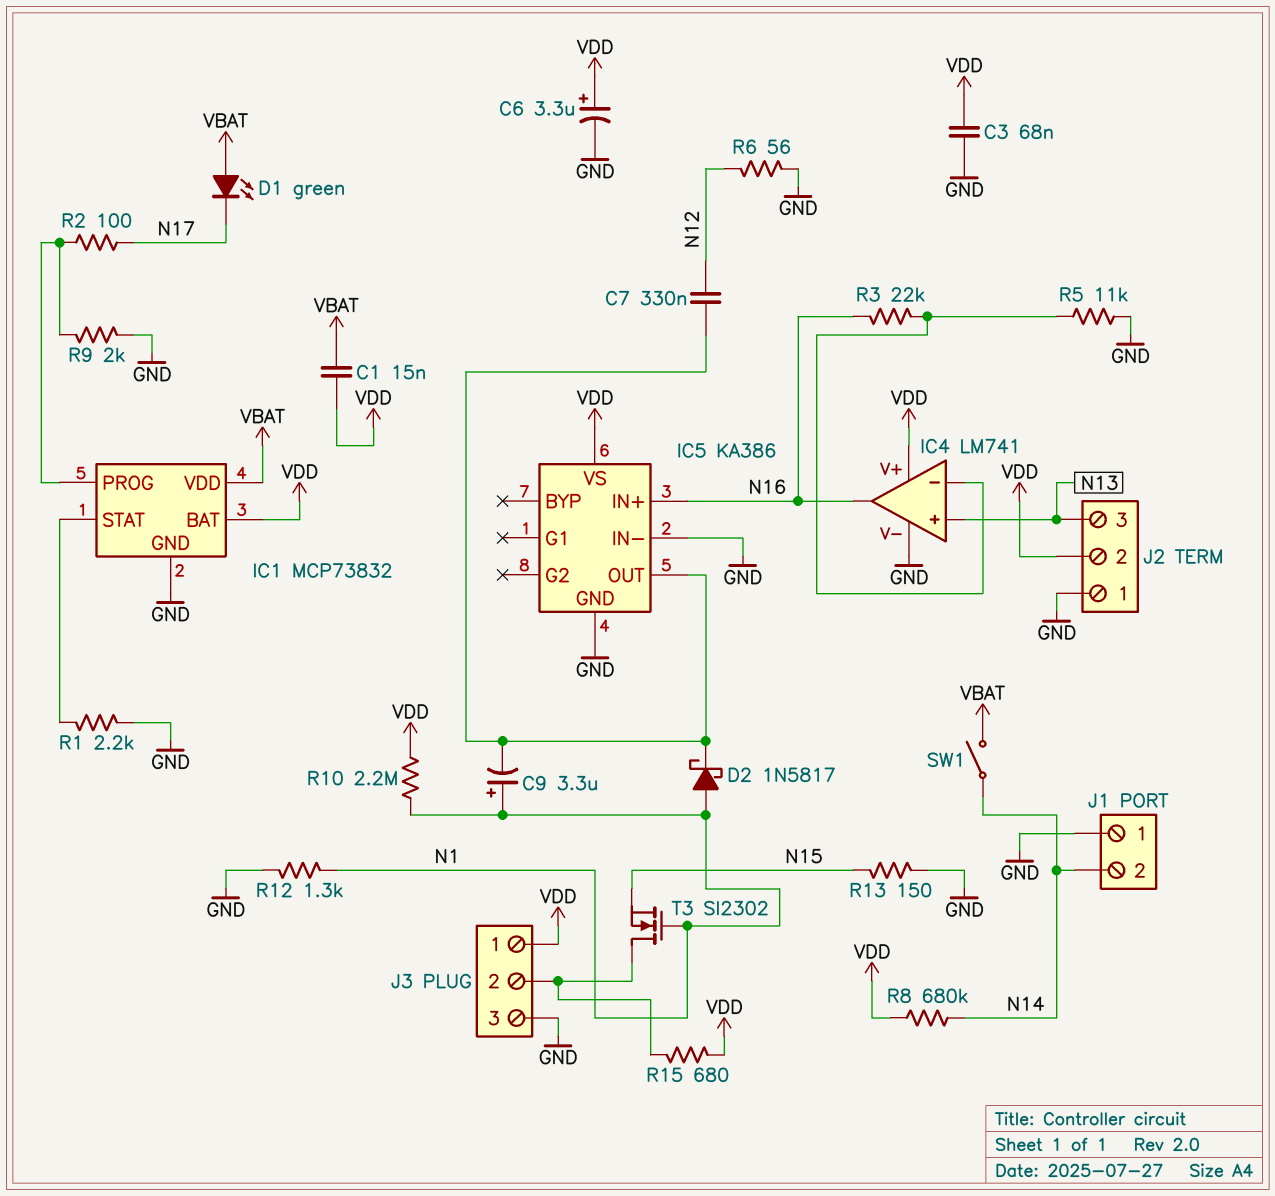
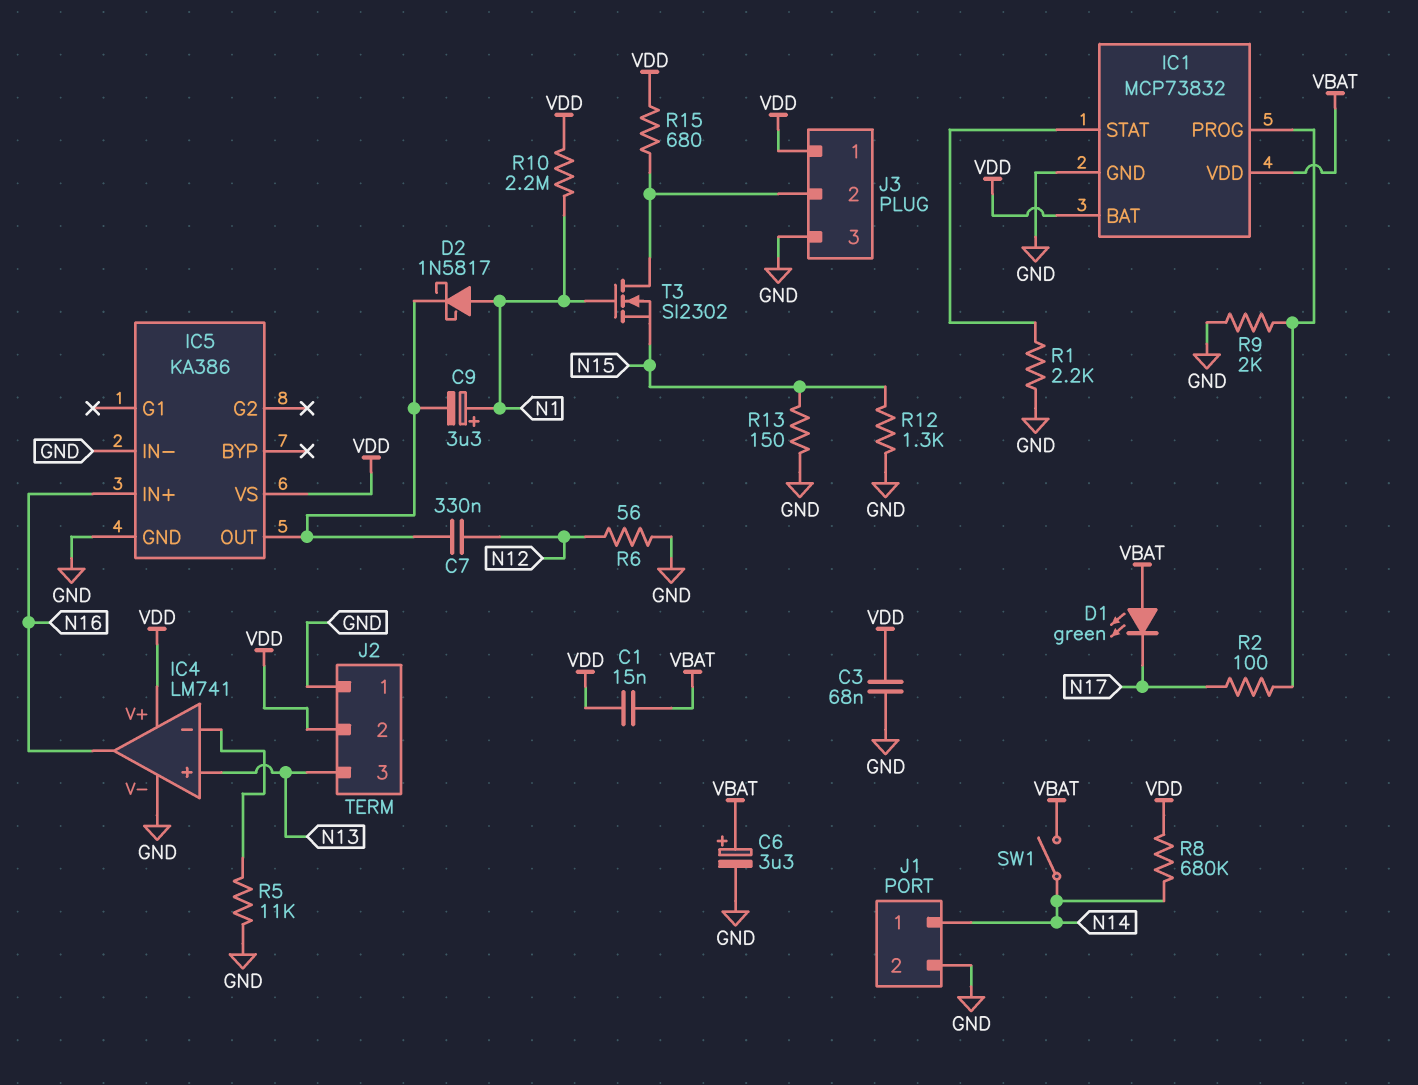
C6: 3.3uF (plus VDD, minus GND) -> 3.3uF (plus VBAT, minus GND)
J1 pin 1: GND -> N14
J1 pin 2: N14 -> GND
R3: 22k (IC4/in-, N16) -> none
R12: 1.3k (GND, N1) -> 1.3k (GND, N15)

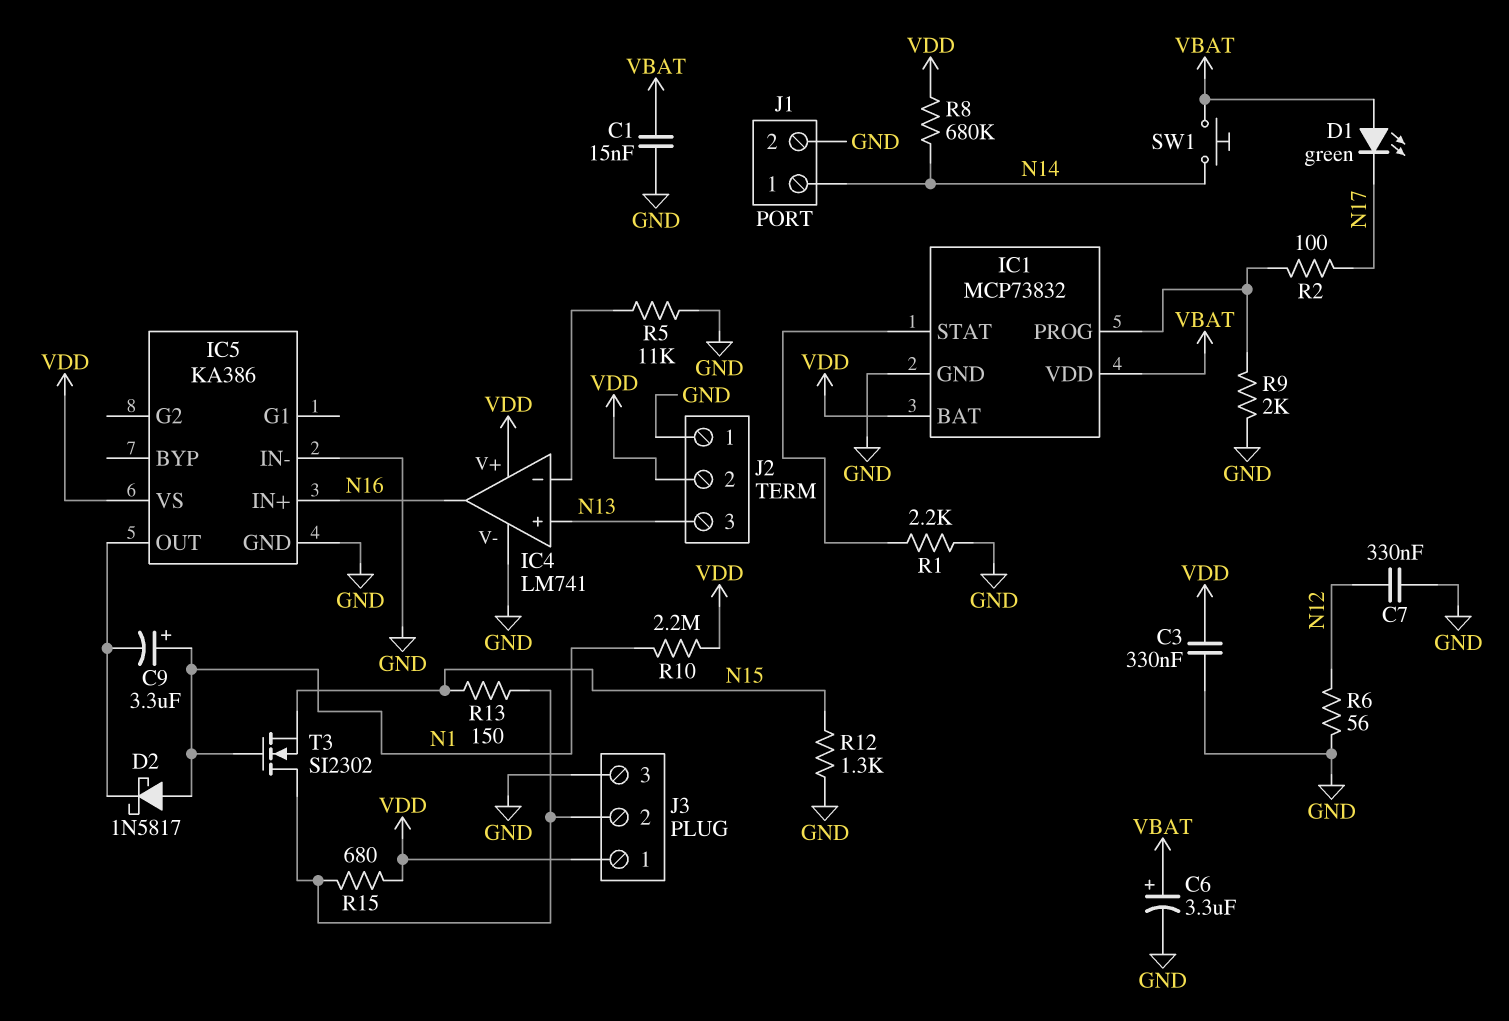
C1: 15nF (VBAT, VDD) -> 15nF (GND, VBAT)
C3: 68nF (GND, VDD) -> 330nF (GND, VDD)
C7: 330nF (IC5/OUT, N12) -> 330nF (GND, N12)
R13: 150 (GND, N15) -> 150 (J3/2, N15)
SW1: switch (N14, VBAT) -> button (N14, VBAT)

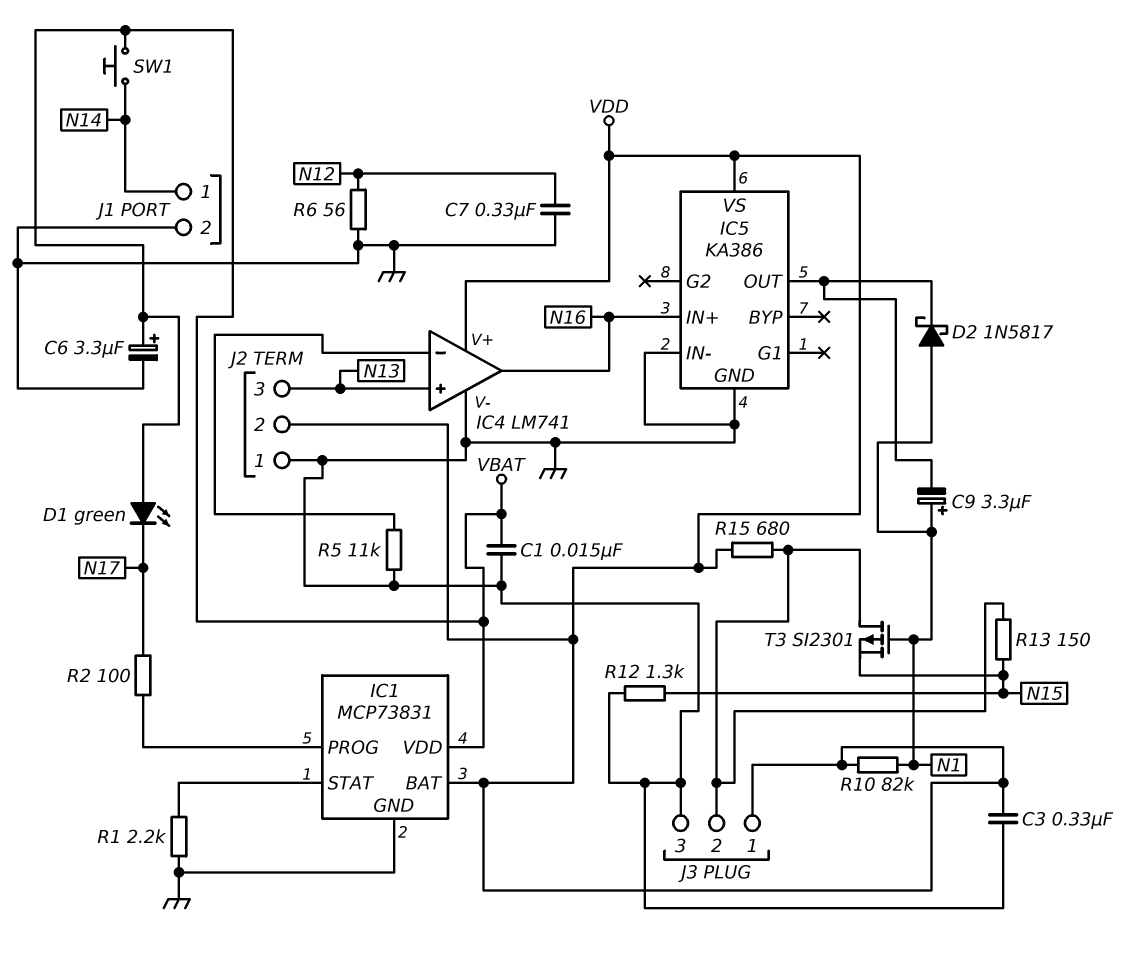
IC1: MCP73832 -> MCP73831
R8: 680k (N14, VDD) -> none
R9: 2k (GND, IC1/PROG) -> none
R10: 2.2M (N1, VDD) -> 82k (N1, VDD)
T3: NMOS SI2302 (G N1, D J3/2, S N15) -> PMOS SI2301 (G N1, D J3/2, S N15)

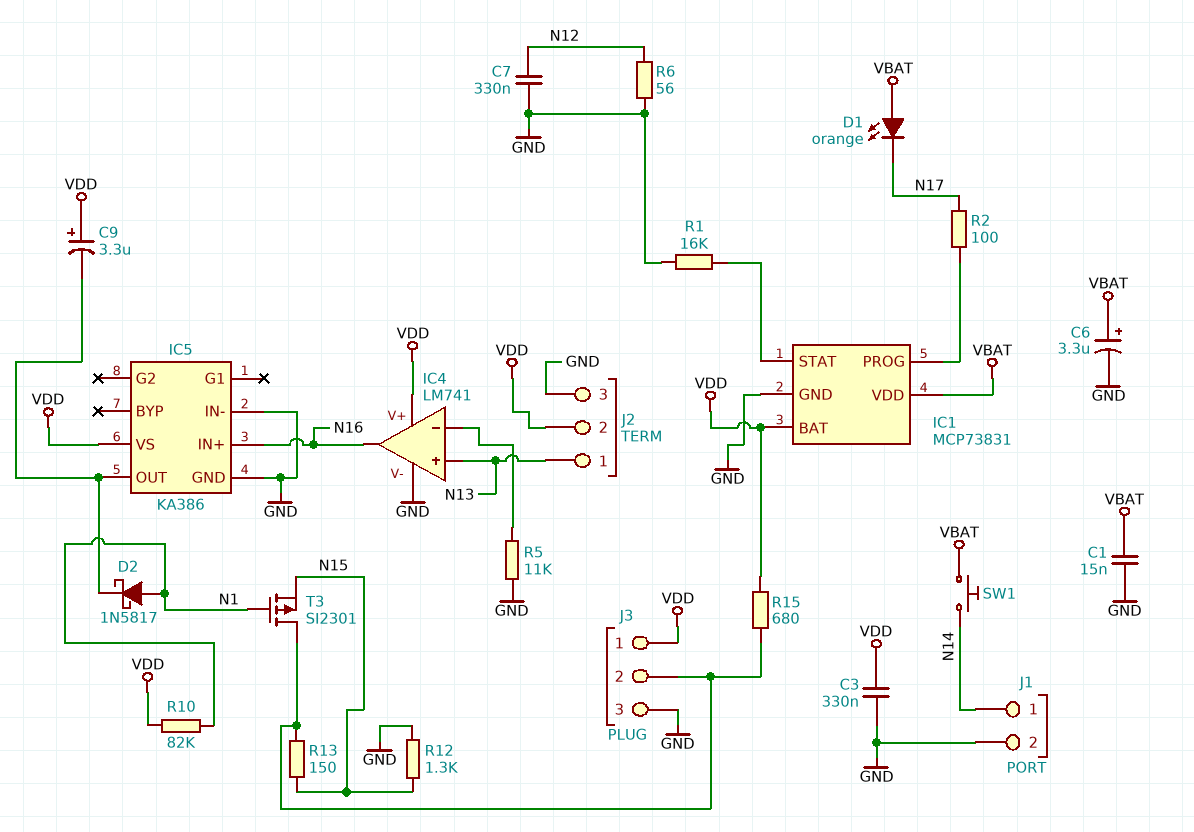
C9: 3.3uF (plus N1, minus IC5/OUT) -> 3.3uF (plus VDD, minus IC5/OUT)
D1: LED green (A VBAT, K N17) -> LED orange (A VBAT, K N17)
J2 pin 1: GND -> N13
J2 pin 3: N13 -> GND
R1: 2.2k (GND, IC1/STAT) -> 16k (GND, IC1/STAT)

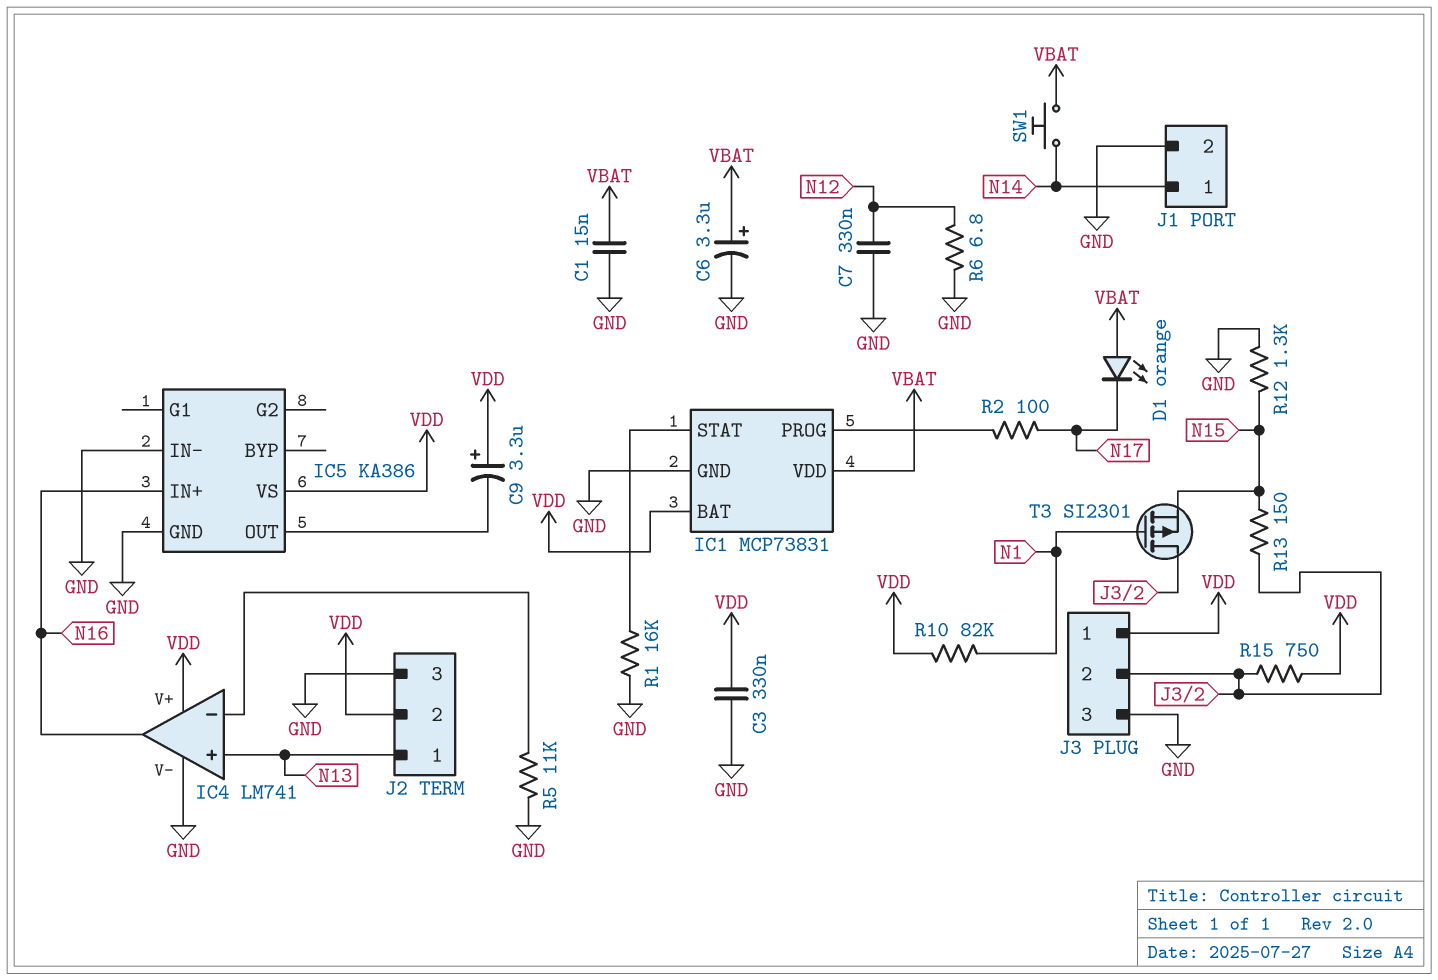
D2: schottky 1N5817 (A N1, K IC5/OUT) -> none
R6: 56 (GND, N12) -> 6.8 (GND, N12)
R15: 680 (J3/2, VDD) -> 750 (J3/2, VDD)

